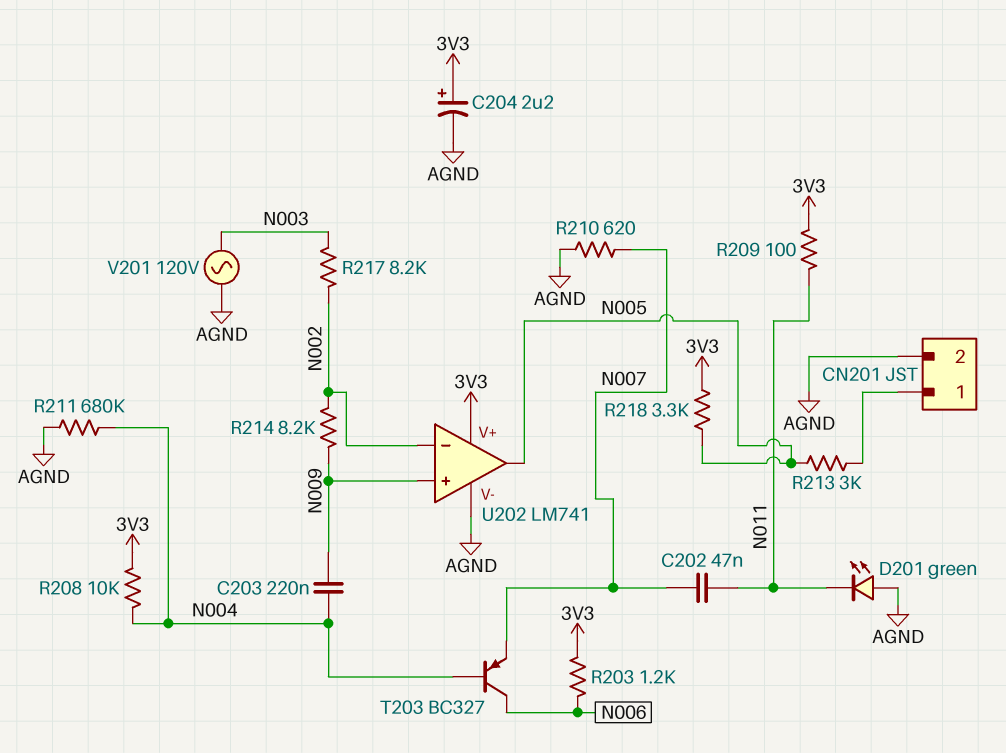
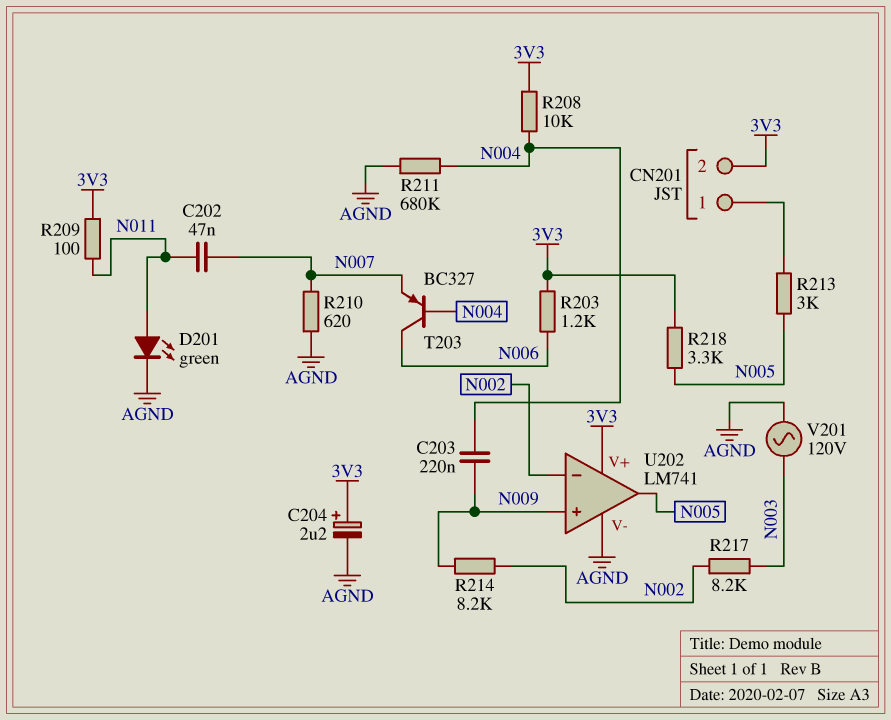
CN201 pin 2: AGND -> 3V3
D201: LED green (A AGND, K N011) -> LED green (A N011, K AGND)

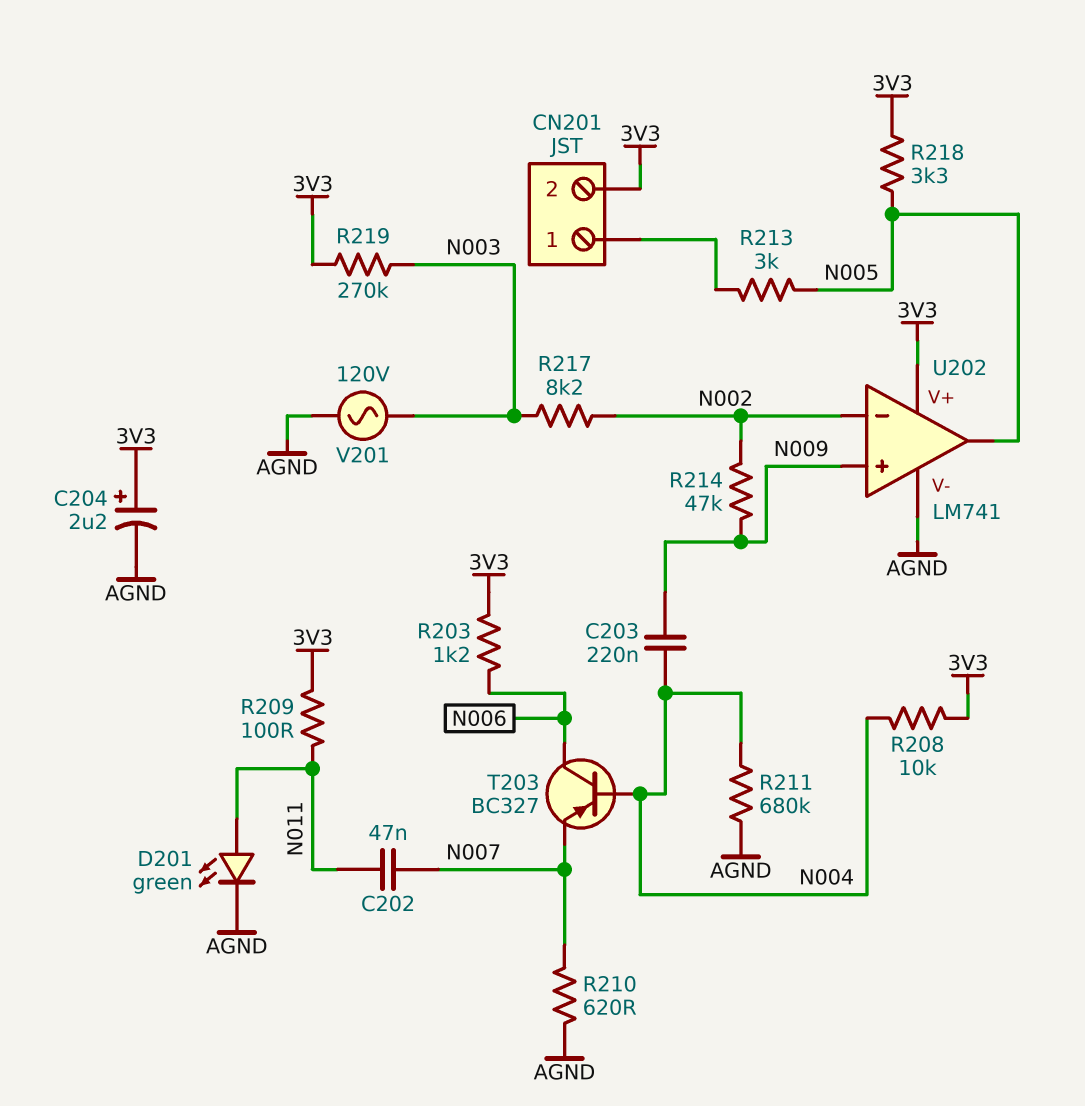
R214: 8.2k (N002, N009) -> 47k (N002, N009)
R219: none -> 270k (3V3, N003)

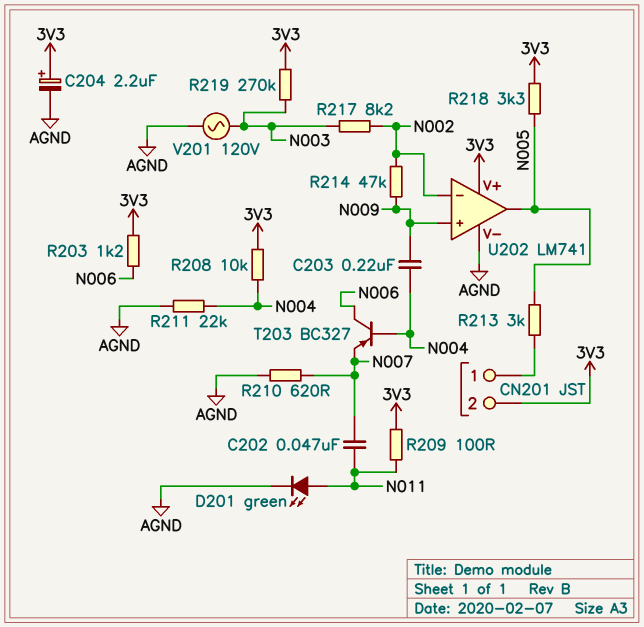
R211: 680k (AGND, N004) -> 22k (AGND, N004)

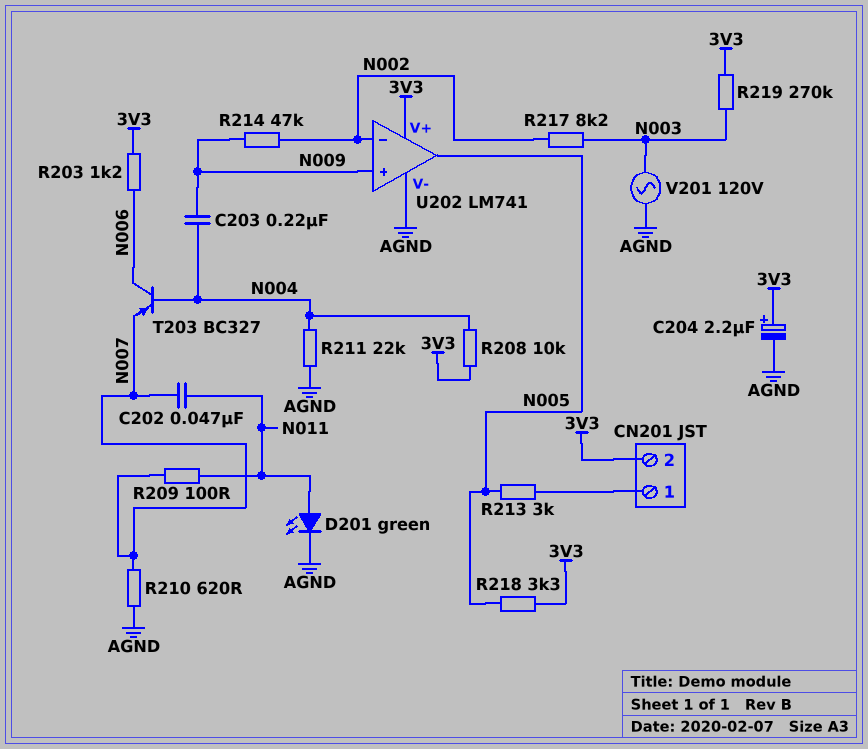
R209: 100 (3V3, N011) -> 100 (N007, N011)

